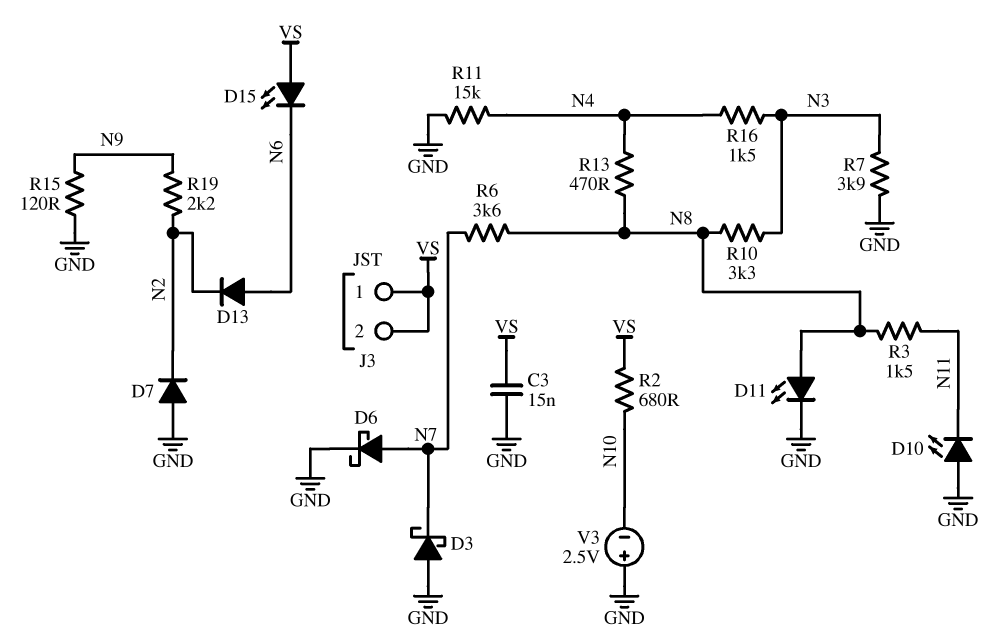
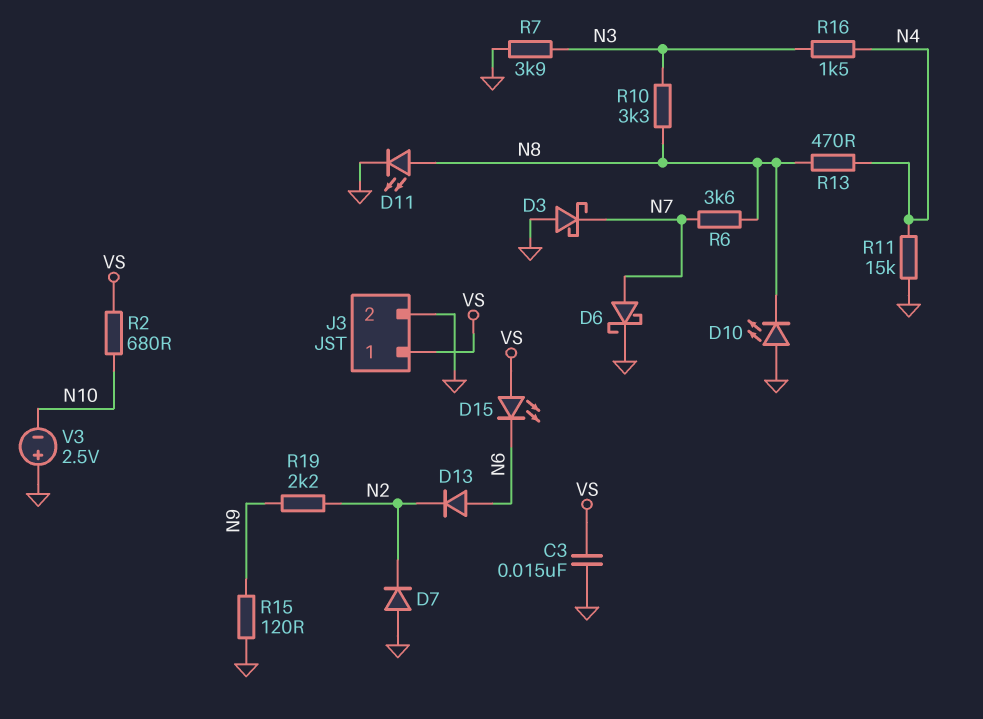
D10: LED (A GND, K N11) -> LED (A GND, K N8)
J3 pin 2: VS -> GND
R3: 1.5k (N8, N11) -> none

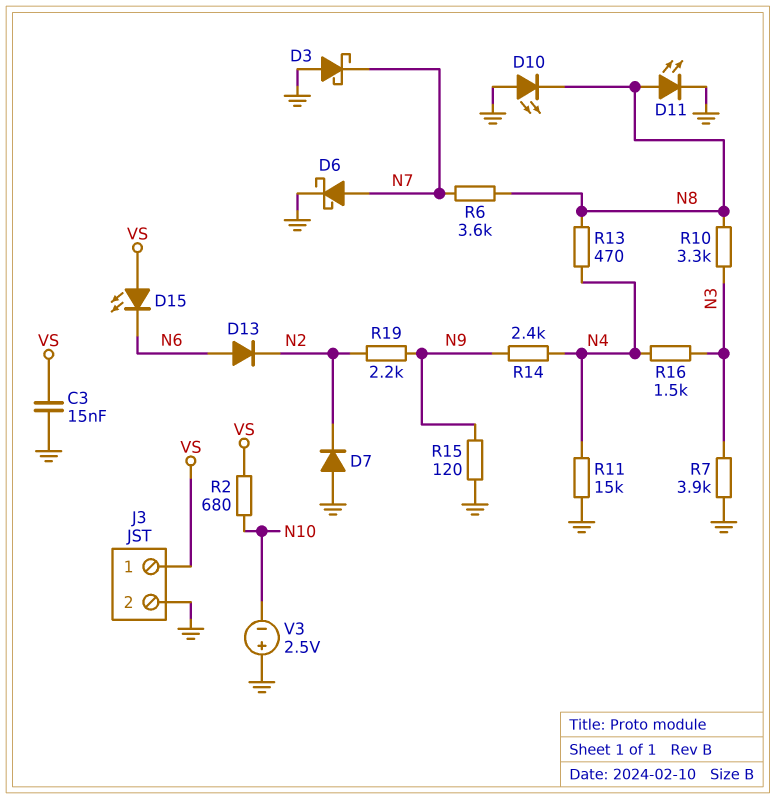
R14: none -> 2.4k (N4, N9)

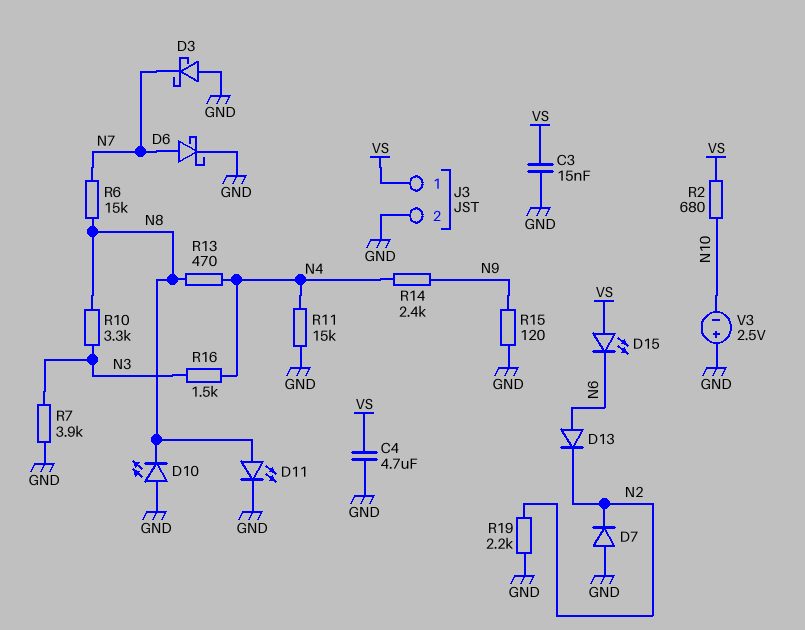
C4: none -> 4.7uF (GND, VS)
R6: 3.6k (N7, N8) -> 15k (N7, N8)
R19: 2.2k (N2, N9) -> 2.2k (GND, N2)

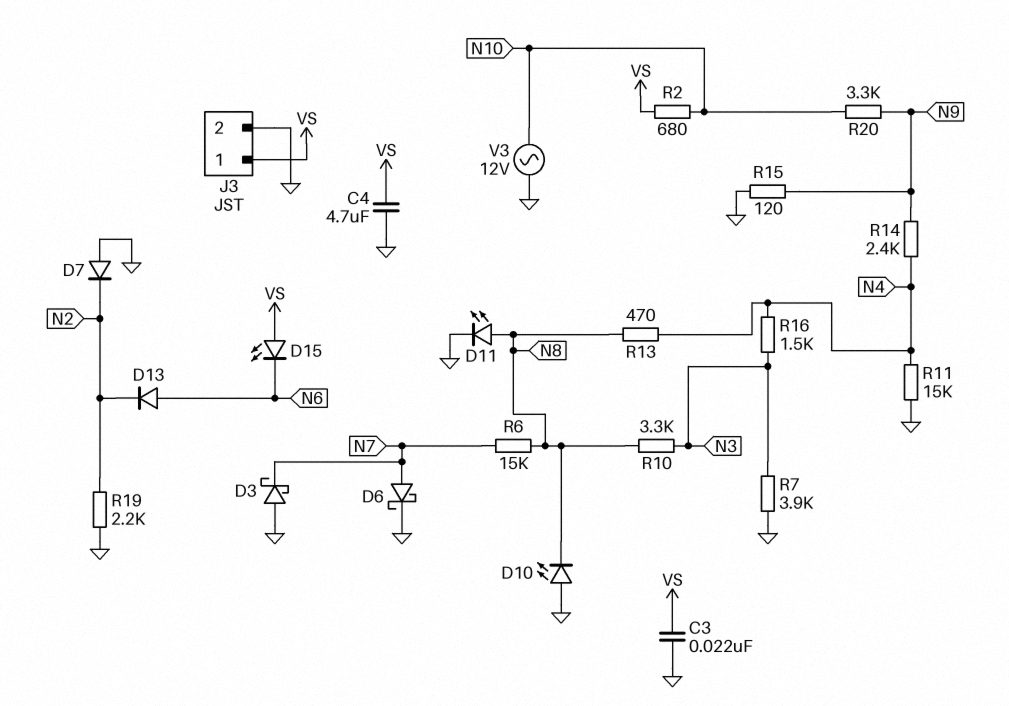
C3: 15nF (GND, VS) -> 22nF (GND, VS)
R20: none -> 3.3k (N9, N10)
V3: 2.5V (plus GND, minus N10) -> AC 12V (GND, N10)

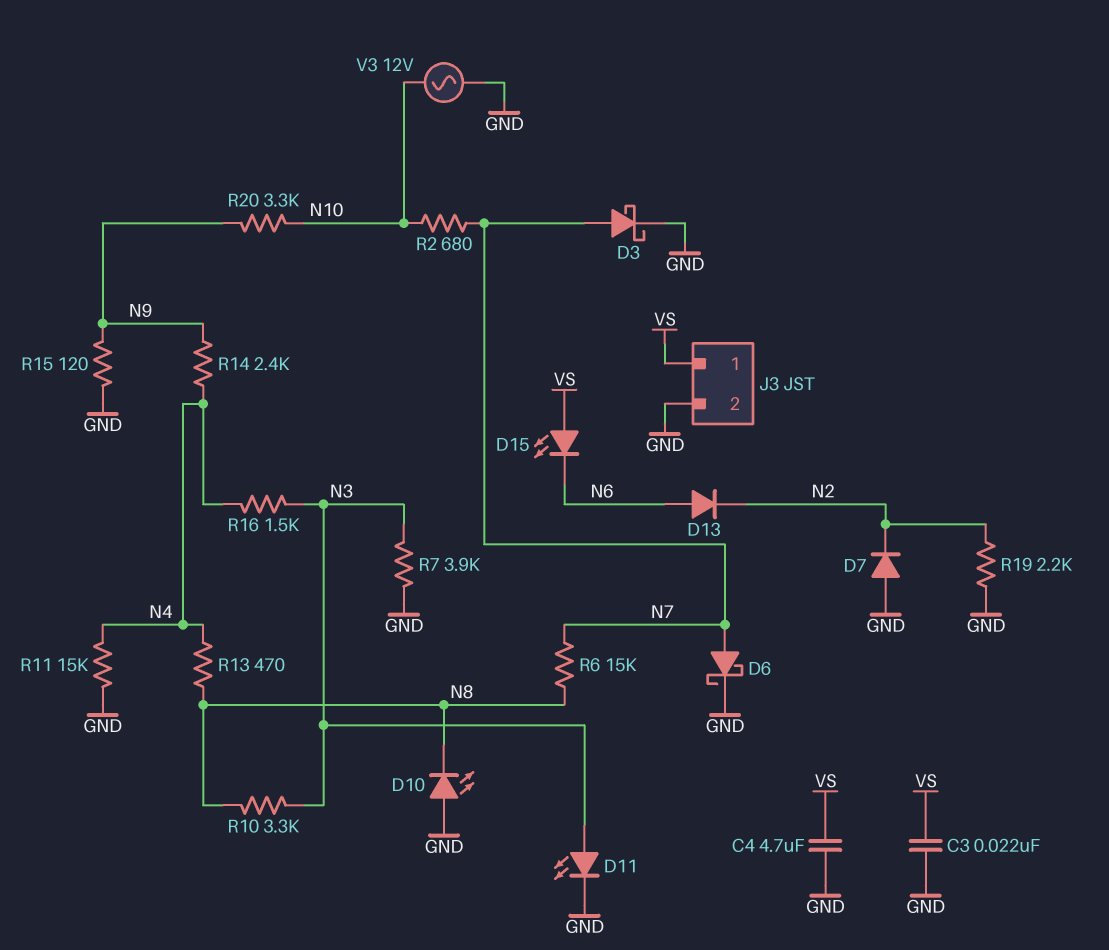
D3: schottky (A GND, K N7) -> schottky (A N7, K GND)
D11: LED (A N8, K GND) -> LED (A N3, K GND)
R2: 680 (N10, VS) -> 680 (N7, N10)

